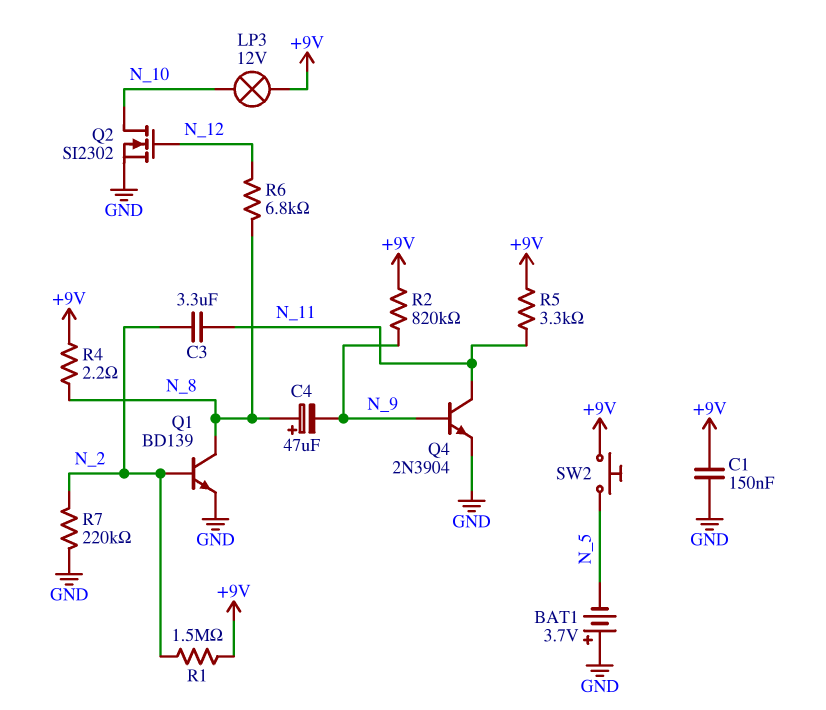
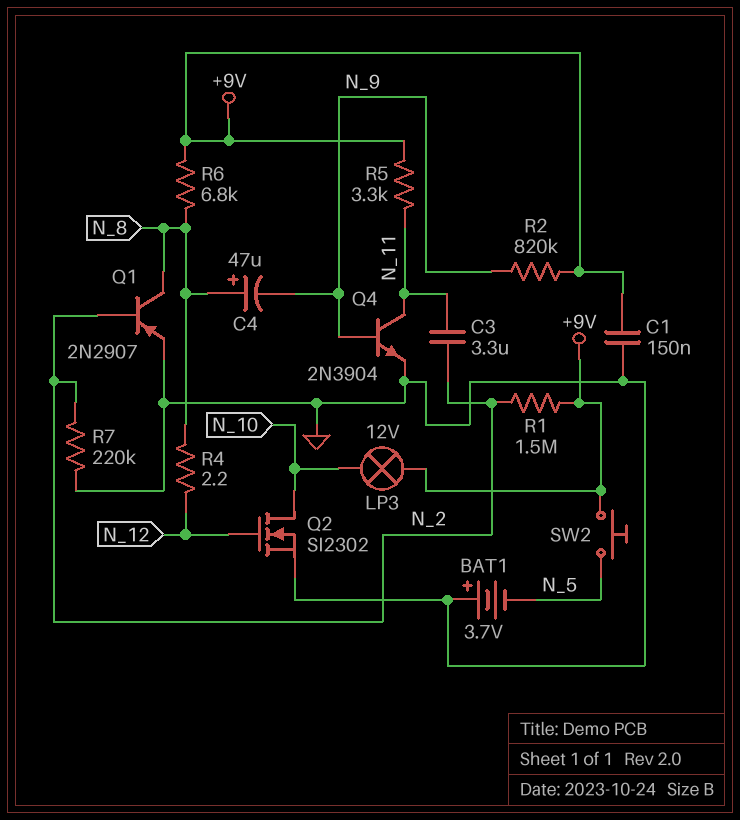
Q1: NPN BD139 (B N_2, C N_8, E GND) -> PNP 2N2907 (B N_2, C N_8, E GND)
R4: 2.2 (+9V, N_8) -> 2.2 (N_8, N_12)
R6: 6.8k (N_8, N_12) -> 6.8k (+9V, N_8)

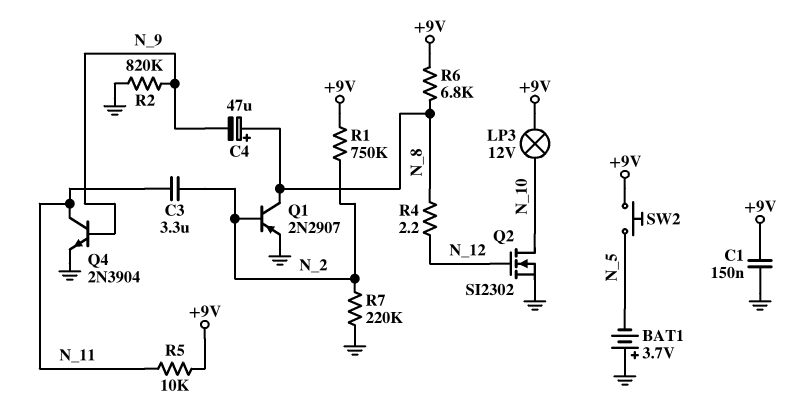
R1: 1.5M (+9V, N_2) -> 750k (+9V, N_2)
R2: 820k (+9V, N_9) -> 820k (GND, N_9)
R5: 3.3k (+9V, N_11) -> 10k (+9V, N_11)

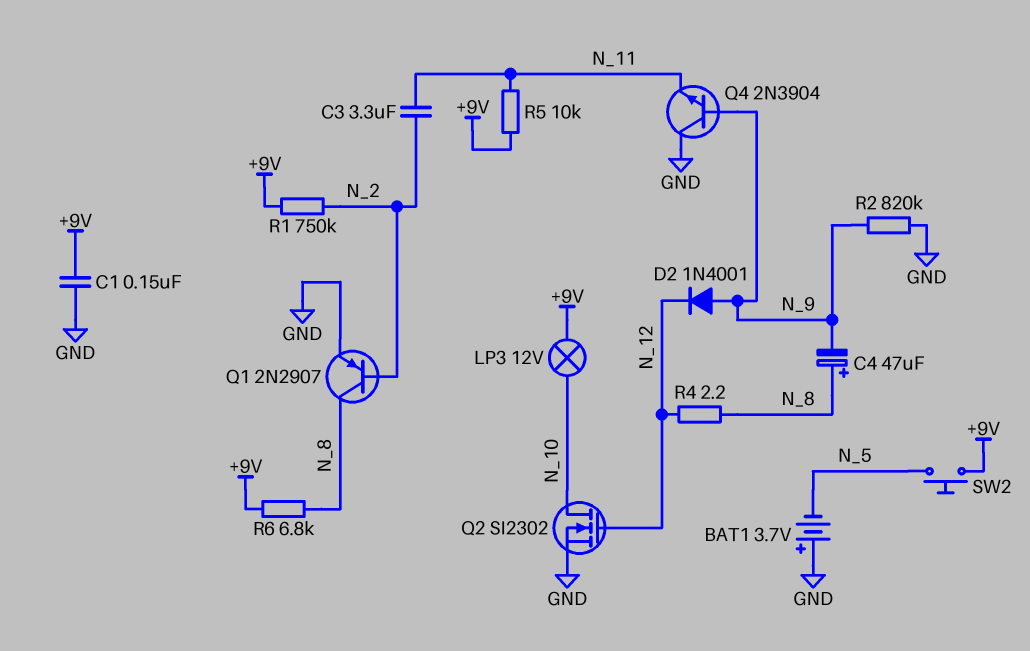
D2: none -> diode 1N4001 (A N_9, K N_12)
Q4: NPN 2N3904 (B N_9, C N_11, E GND) -> NPN 2N3904 (B N_9, C GND, E N_11)
R7: 220k (GND, N_2) -> none

